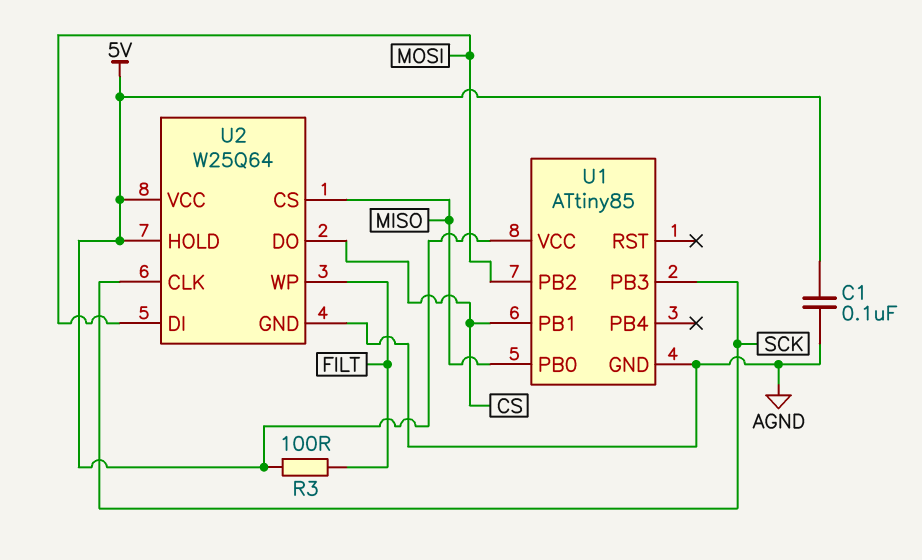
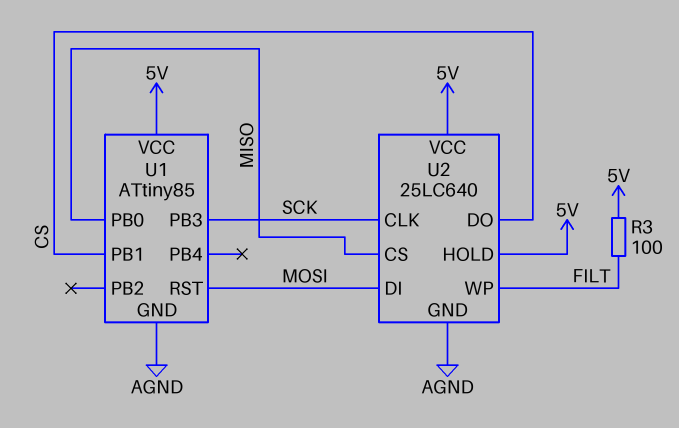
C1: 100nF (5V, AGND) -> none
U1 pin PB2: MOSI -> none
U1 pin RST: none -> MOSI
U2: W25Q64 -> 25LC640

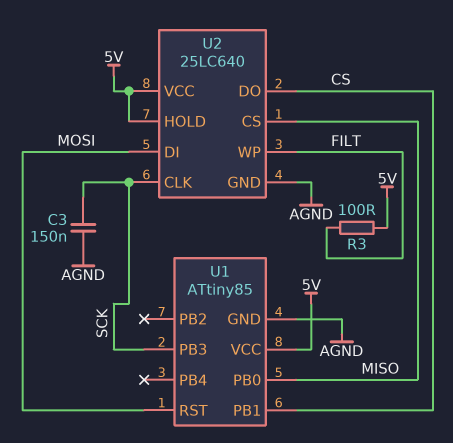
C3: none -> 150nF (AGND, SCK)

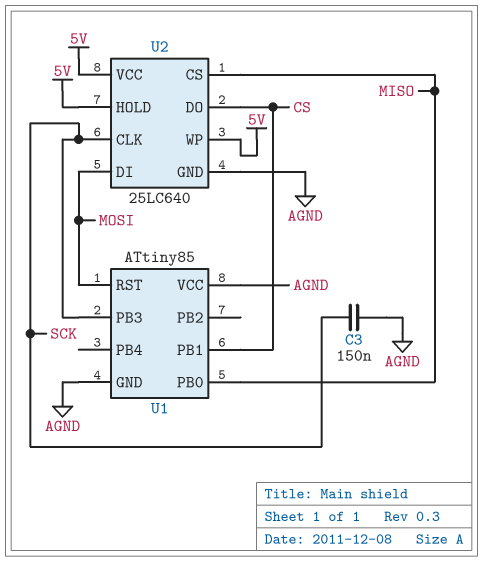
R3: 100 (5V, FILT) -> none
U1 pin VCC: 5V -> AGND
U2 pin WP: FILT -> 5V

